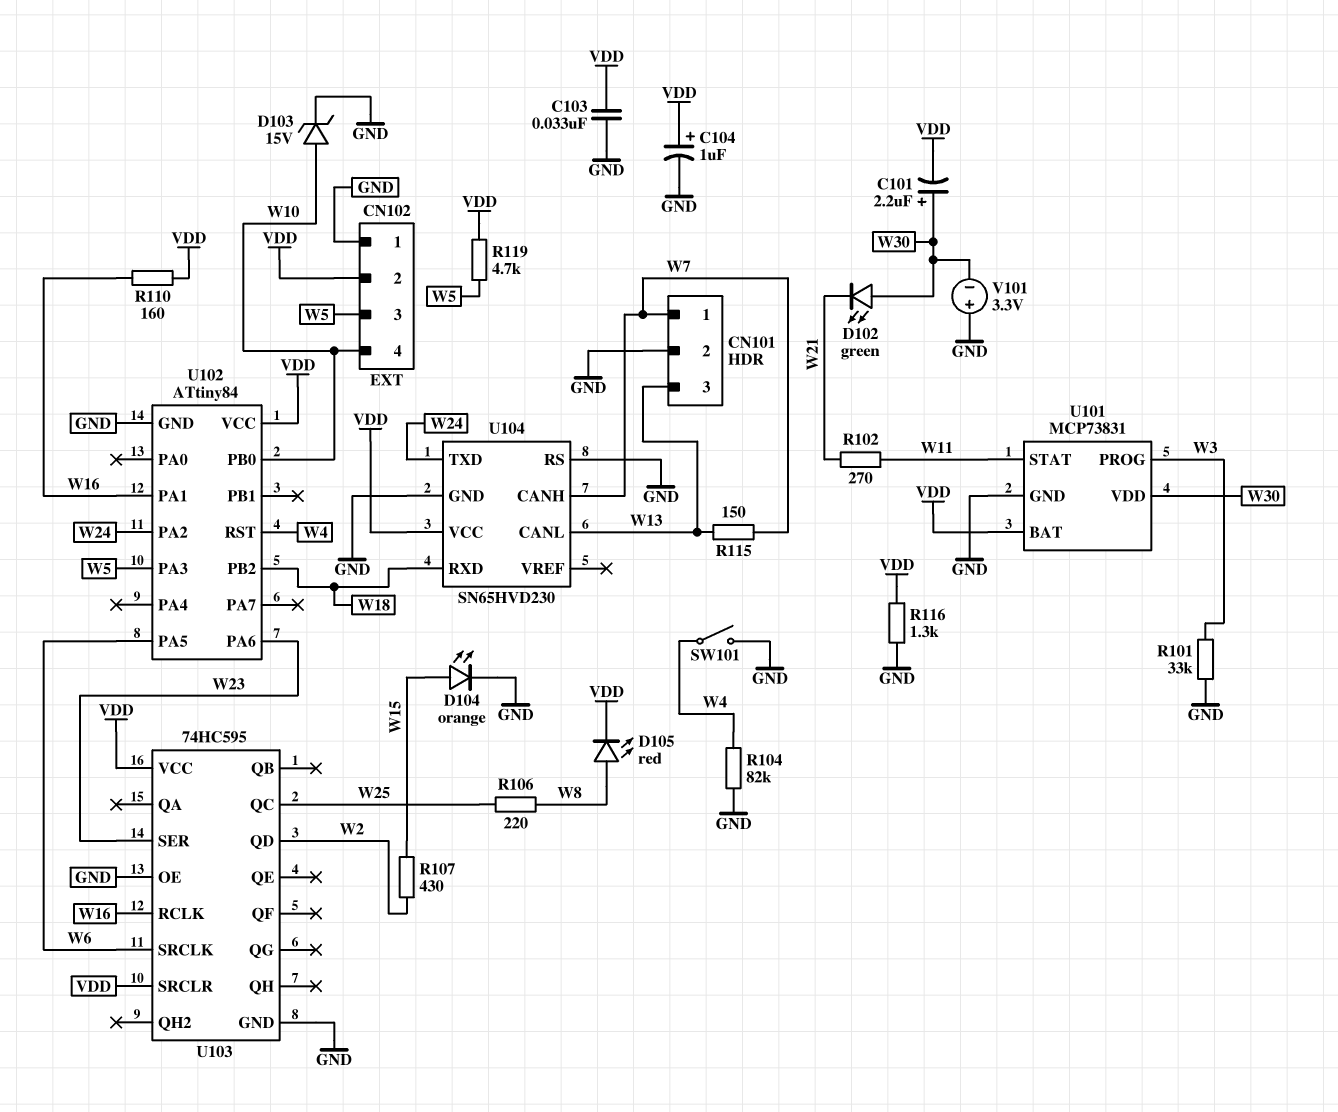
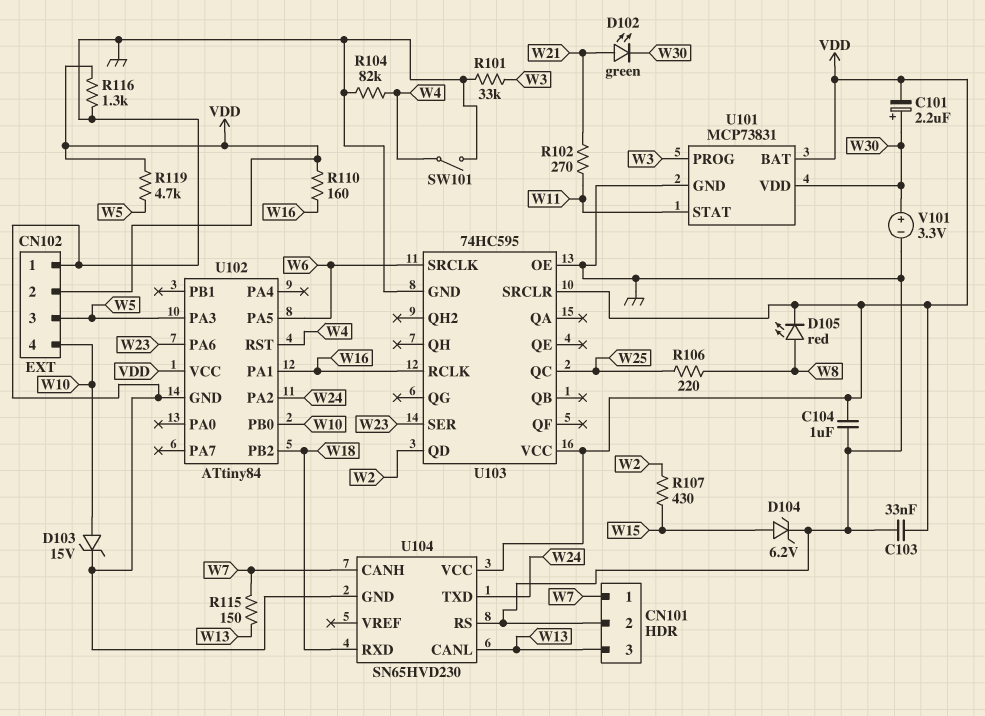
C104: 1uF (plus VDD, minus GND) -> 1uF (GND, VDD)
D102: LED green (A W30, K W21) -> LED green (A W21, K W30)
D104: LED orange (A W15, K GND) -> zener 6.2V (A W15, K GND)
V101: 3.3V (plus GND, minus W30) -> 3.3V (plus W30, minus GND)

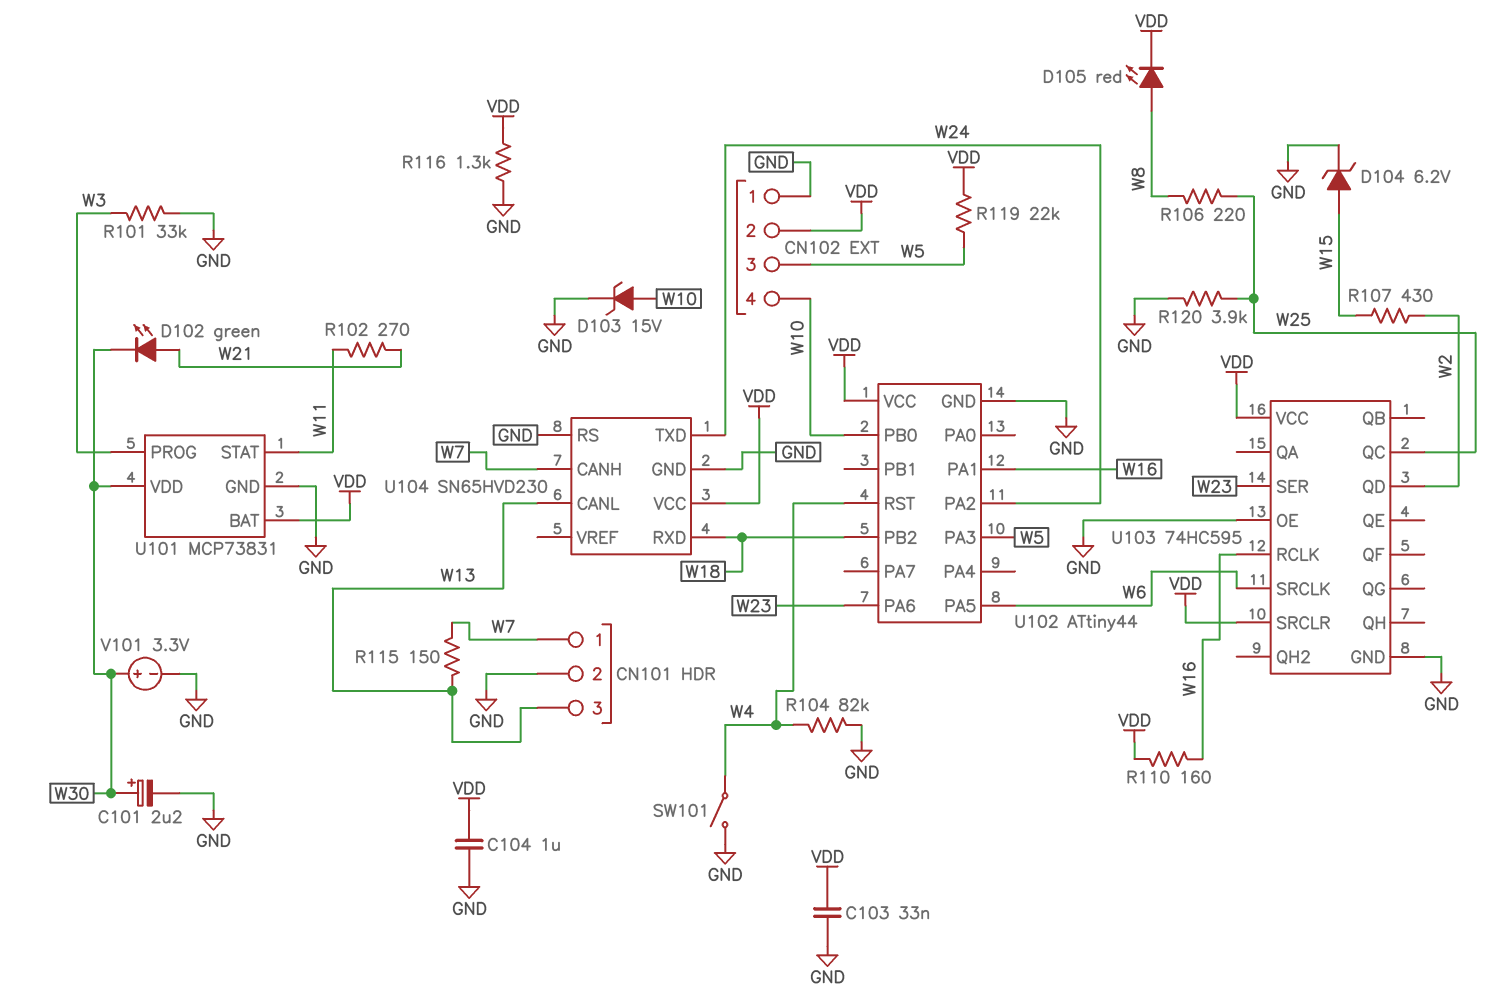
C101: 2.2uF (plus W30, minus VDD) -> 2.2uF (plus W30, minus GND)
R119: 4.7k (VDD, W5) -> 22k (VDD, W5)
R120: none -> 3.9k (GND, W25)
U102: ATtiny84 -> ATtiny44

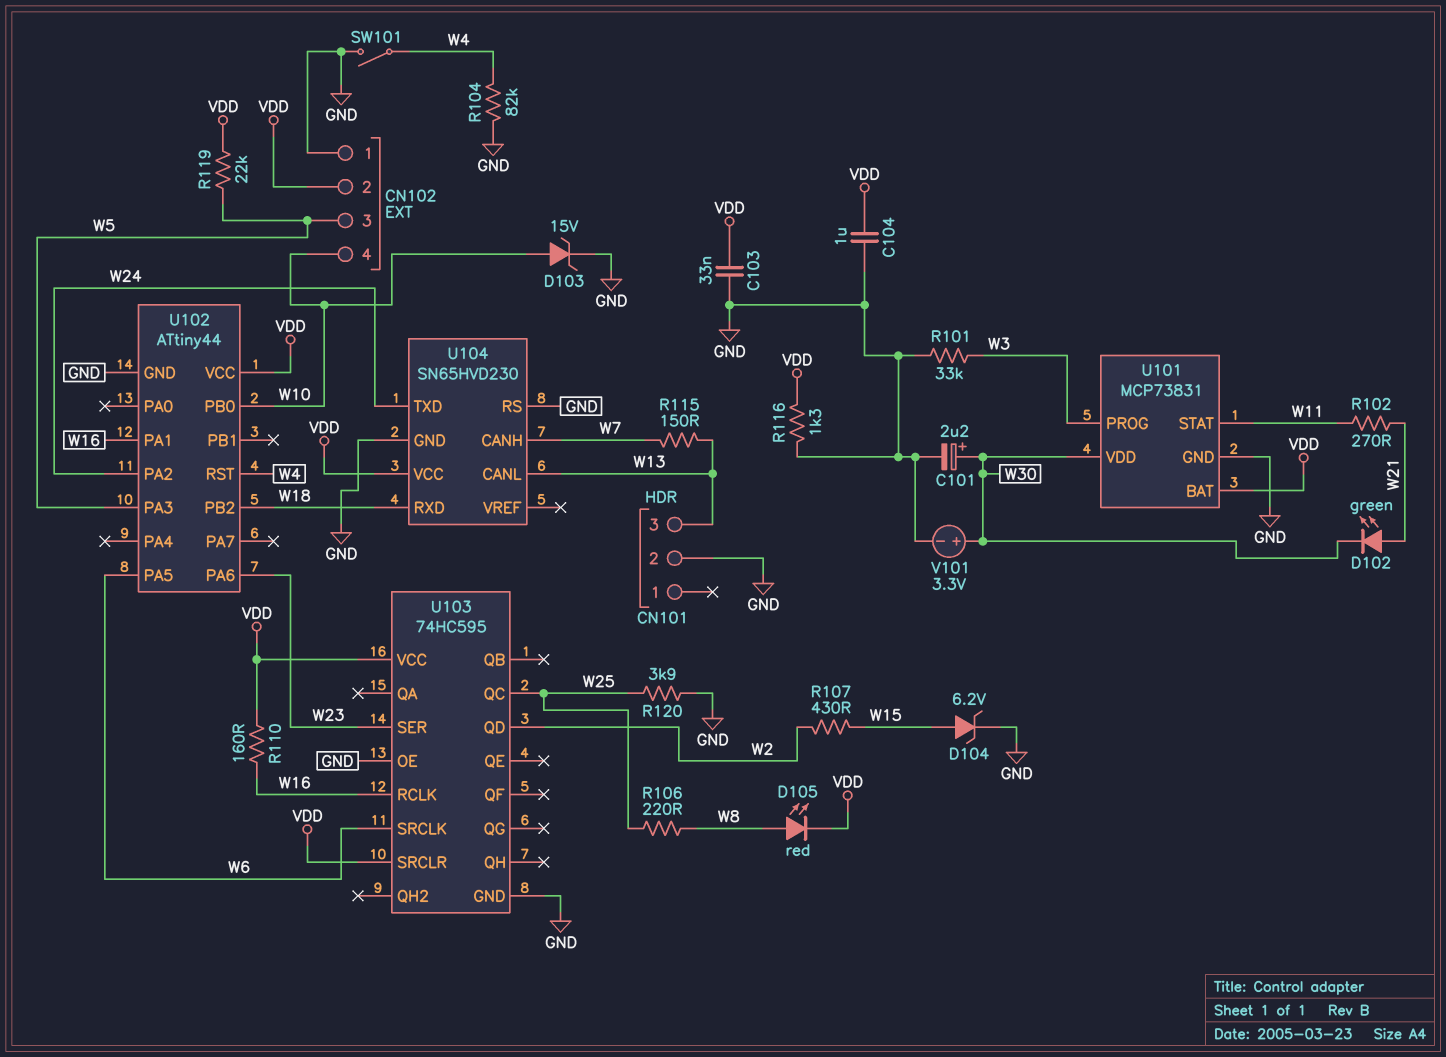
CN101 pin 1: W7 -> none

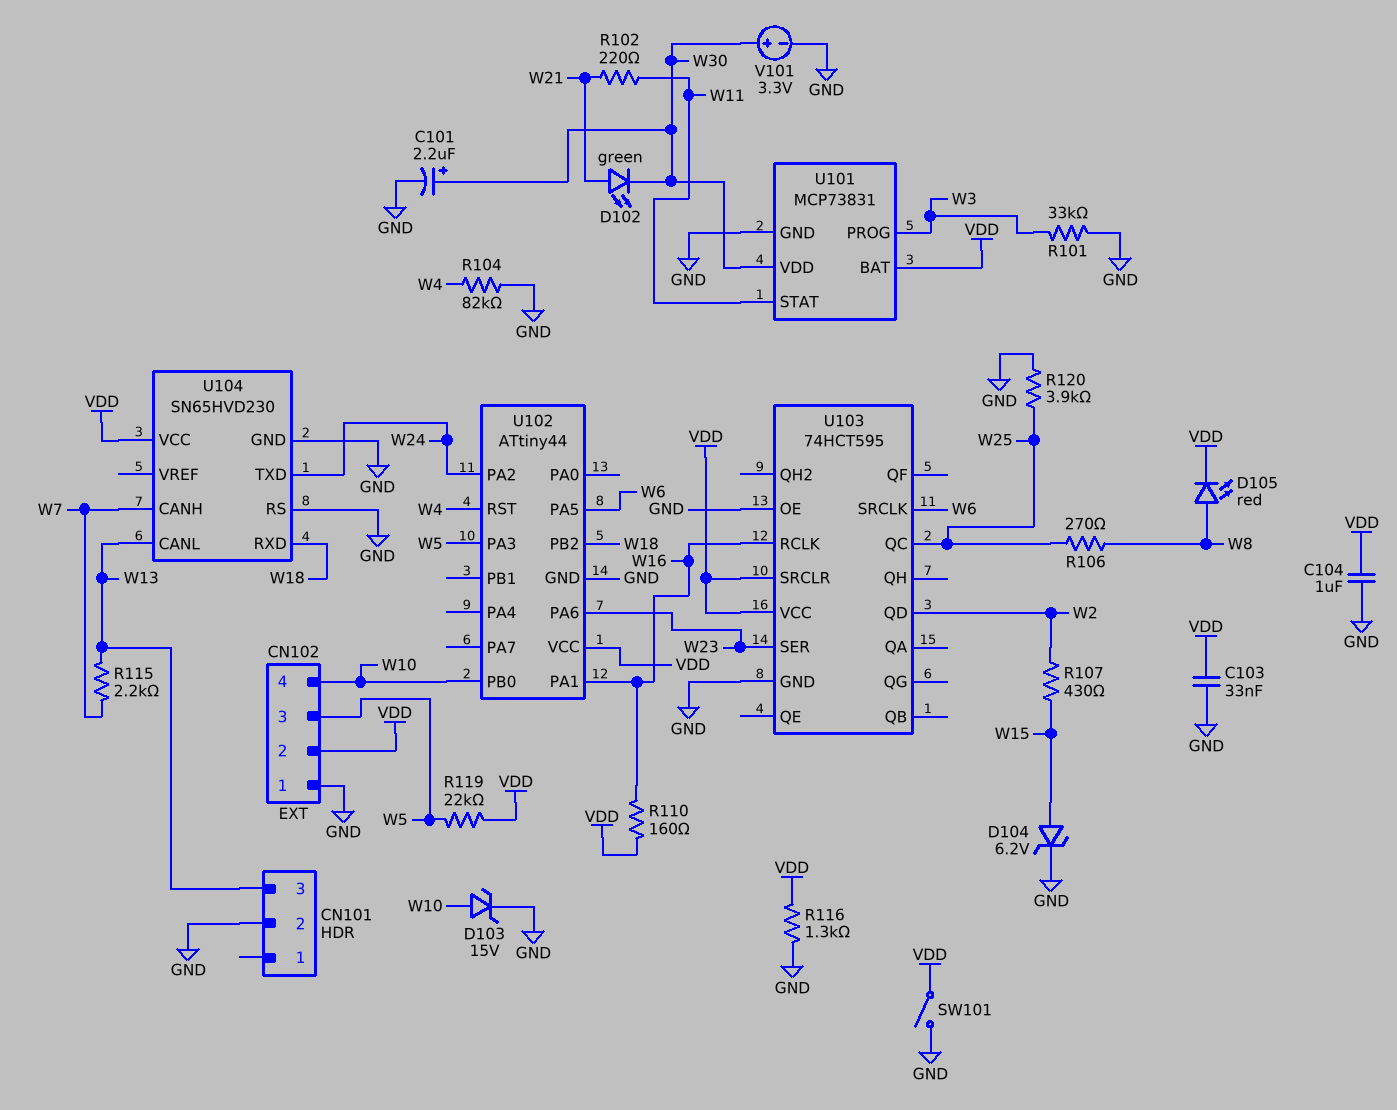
R102: 270 (W11, W21) -> 220 (W11, W21)
R106: 220 (W8, W25) -> 270 (W8, W25)
R115: 150 (W7, W13) -> 2.2k (W7, W13)
SW101: switch (GND, W4) -> switch (GND, VDD)
U103: 74HC595 -> 74HCT595

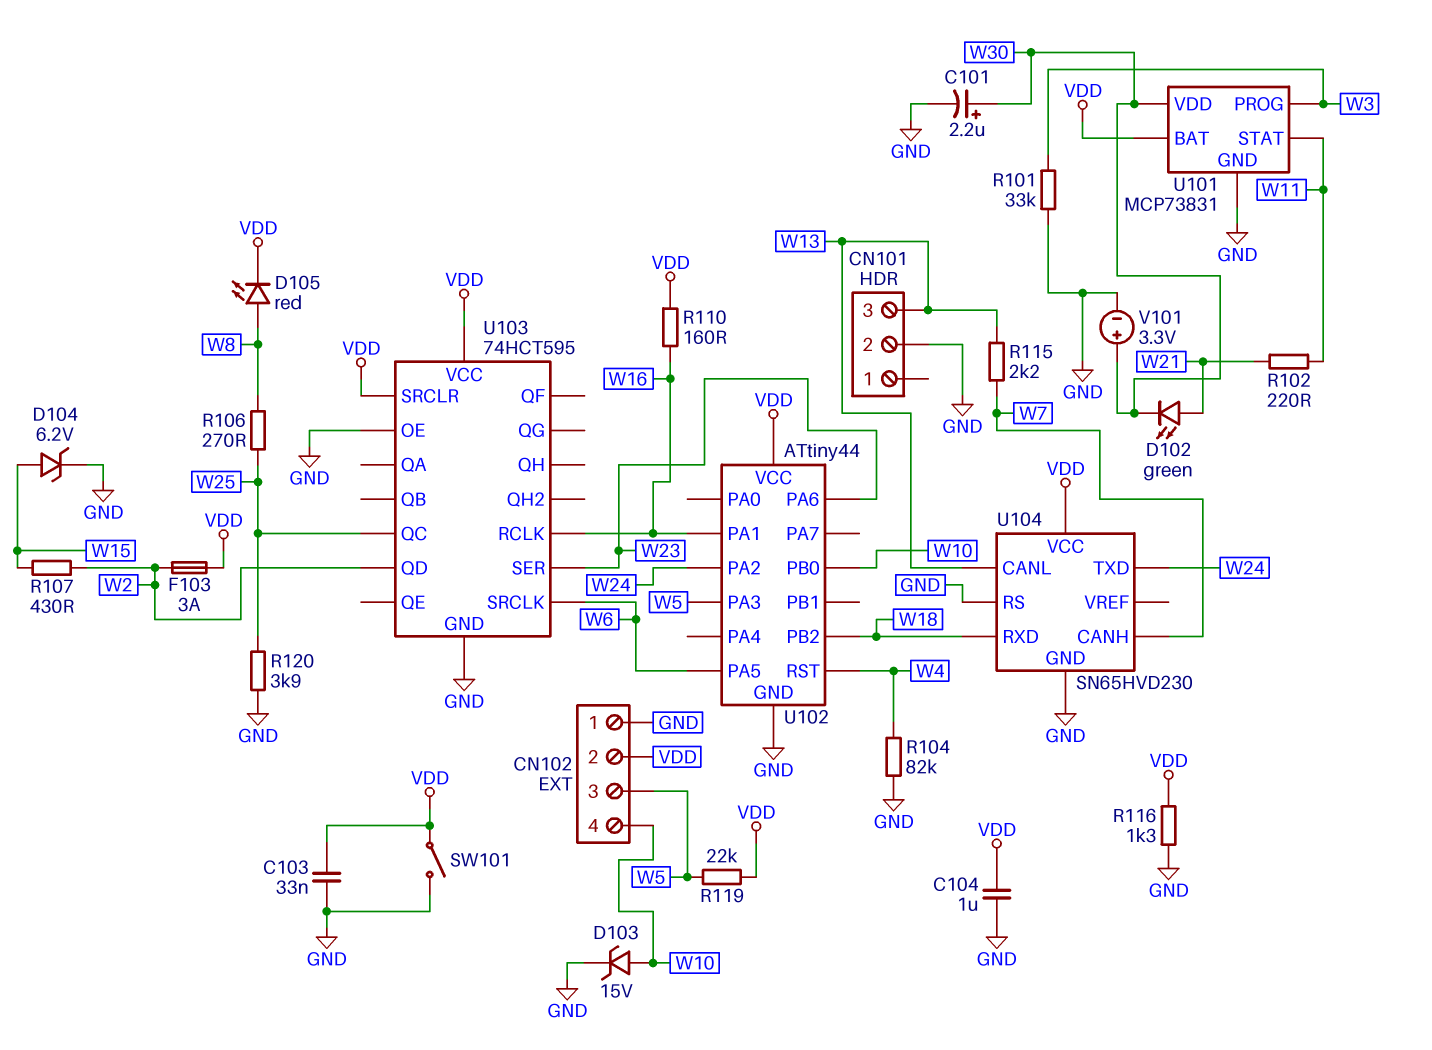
F103: none -> 3A (VDD, W2)

